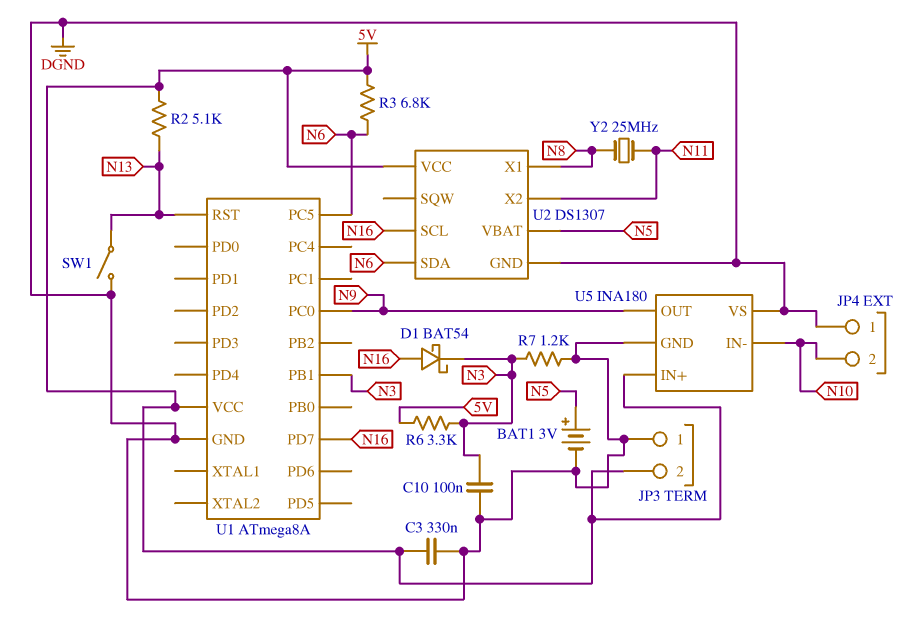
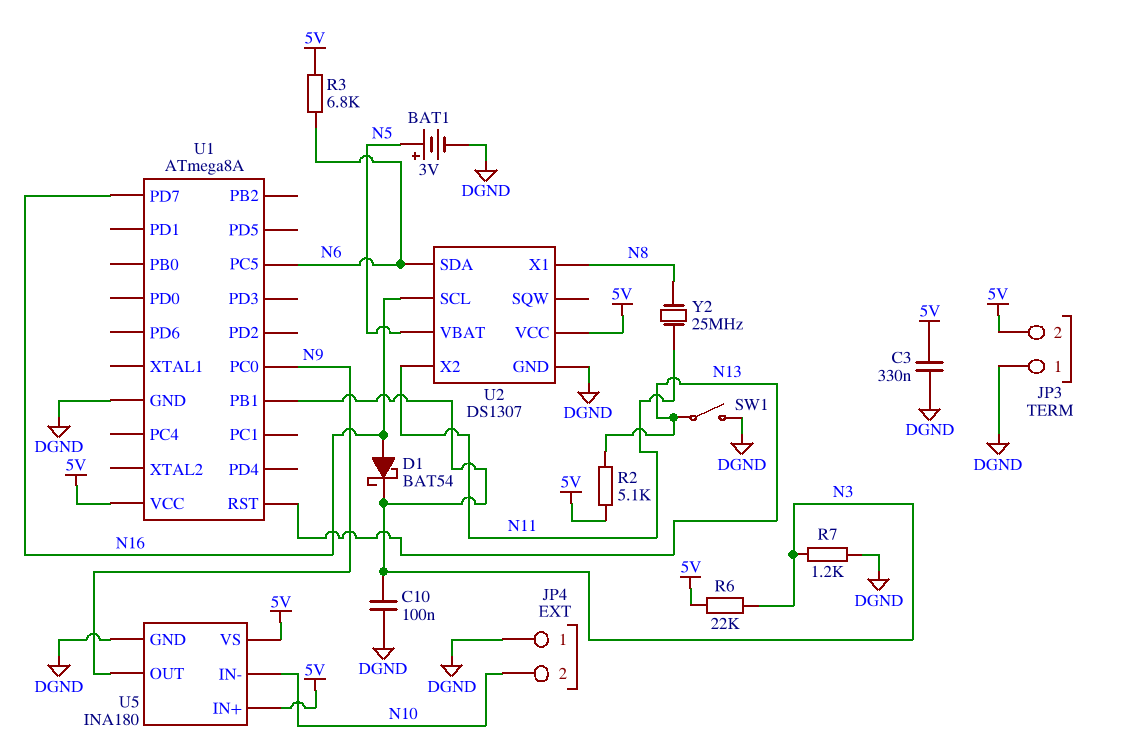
R6: 3.3k (5V, N3) -> 22k (5V, N3)
U5 pin VS: DGND -> 5V

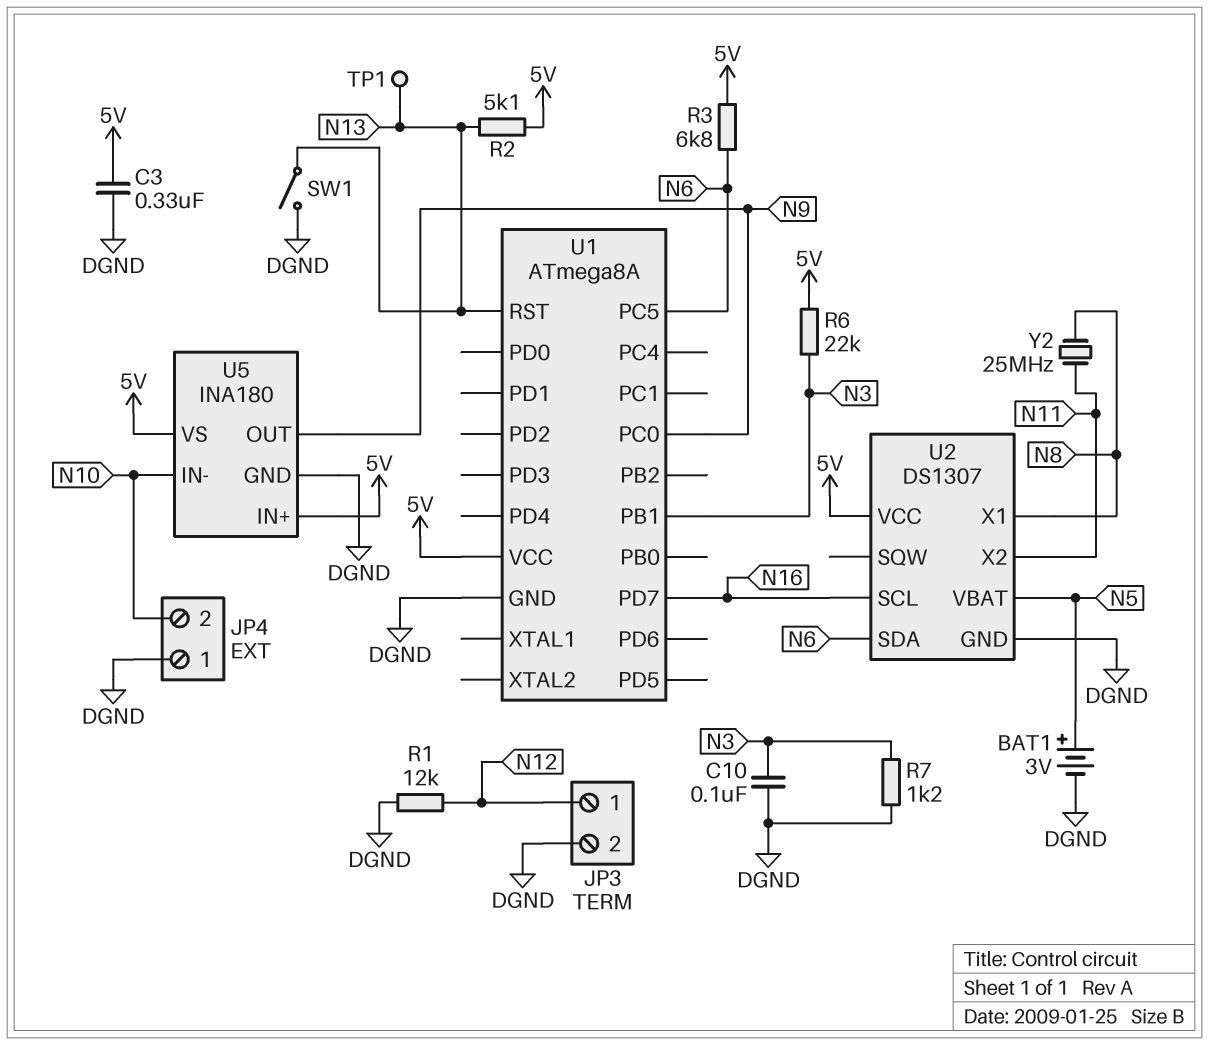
D1: schottky BAT54 (A N16, K N3) -> none
JP3 pin 1: DGND -> N12
JP3 pin 2: 5V -> DGND
R1: none -> 12k (DGND, N12)
TP1: none -> test point (N13)

